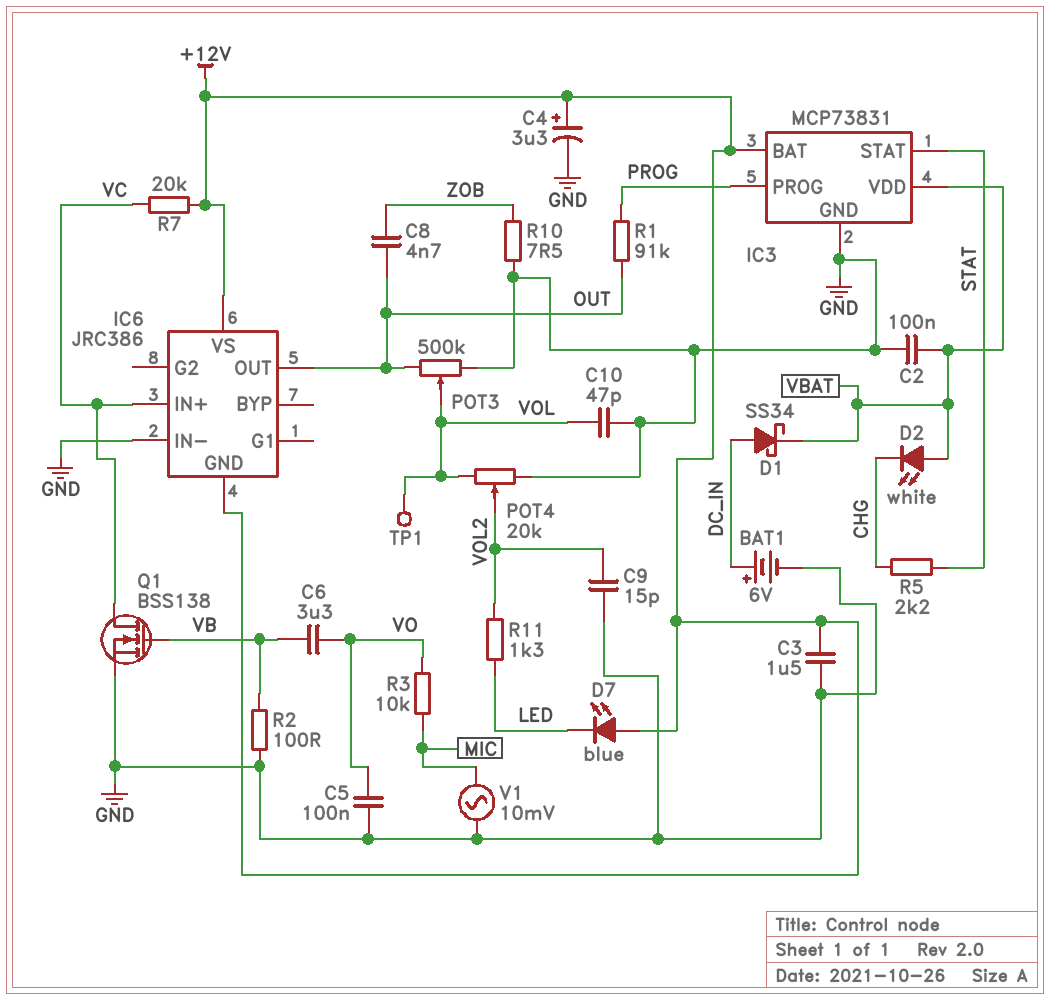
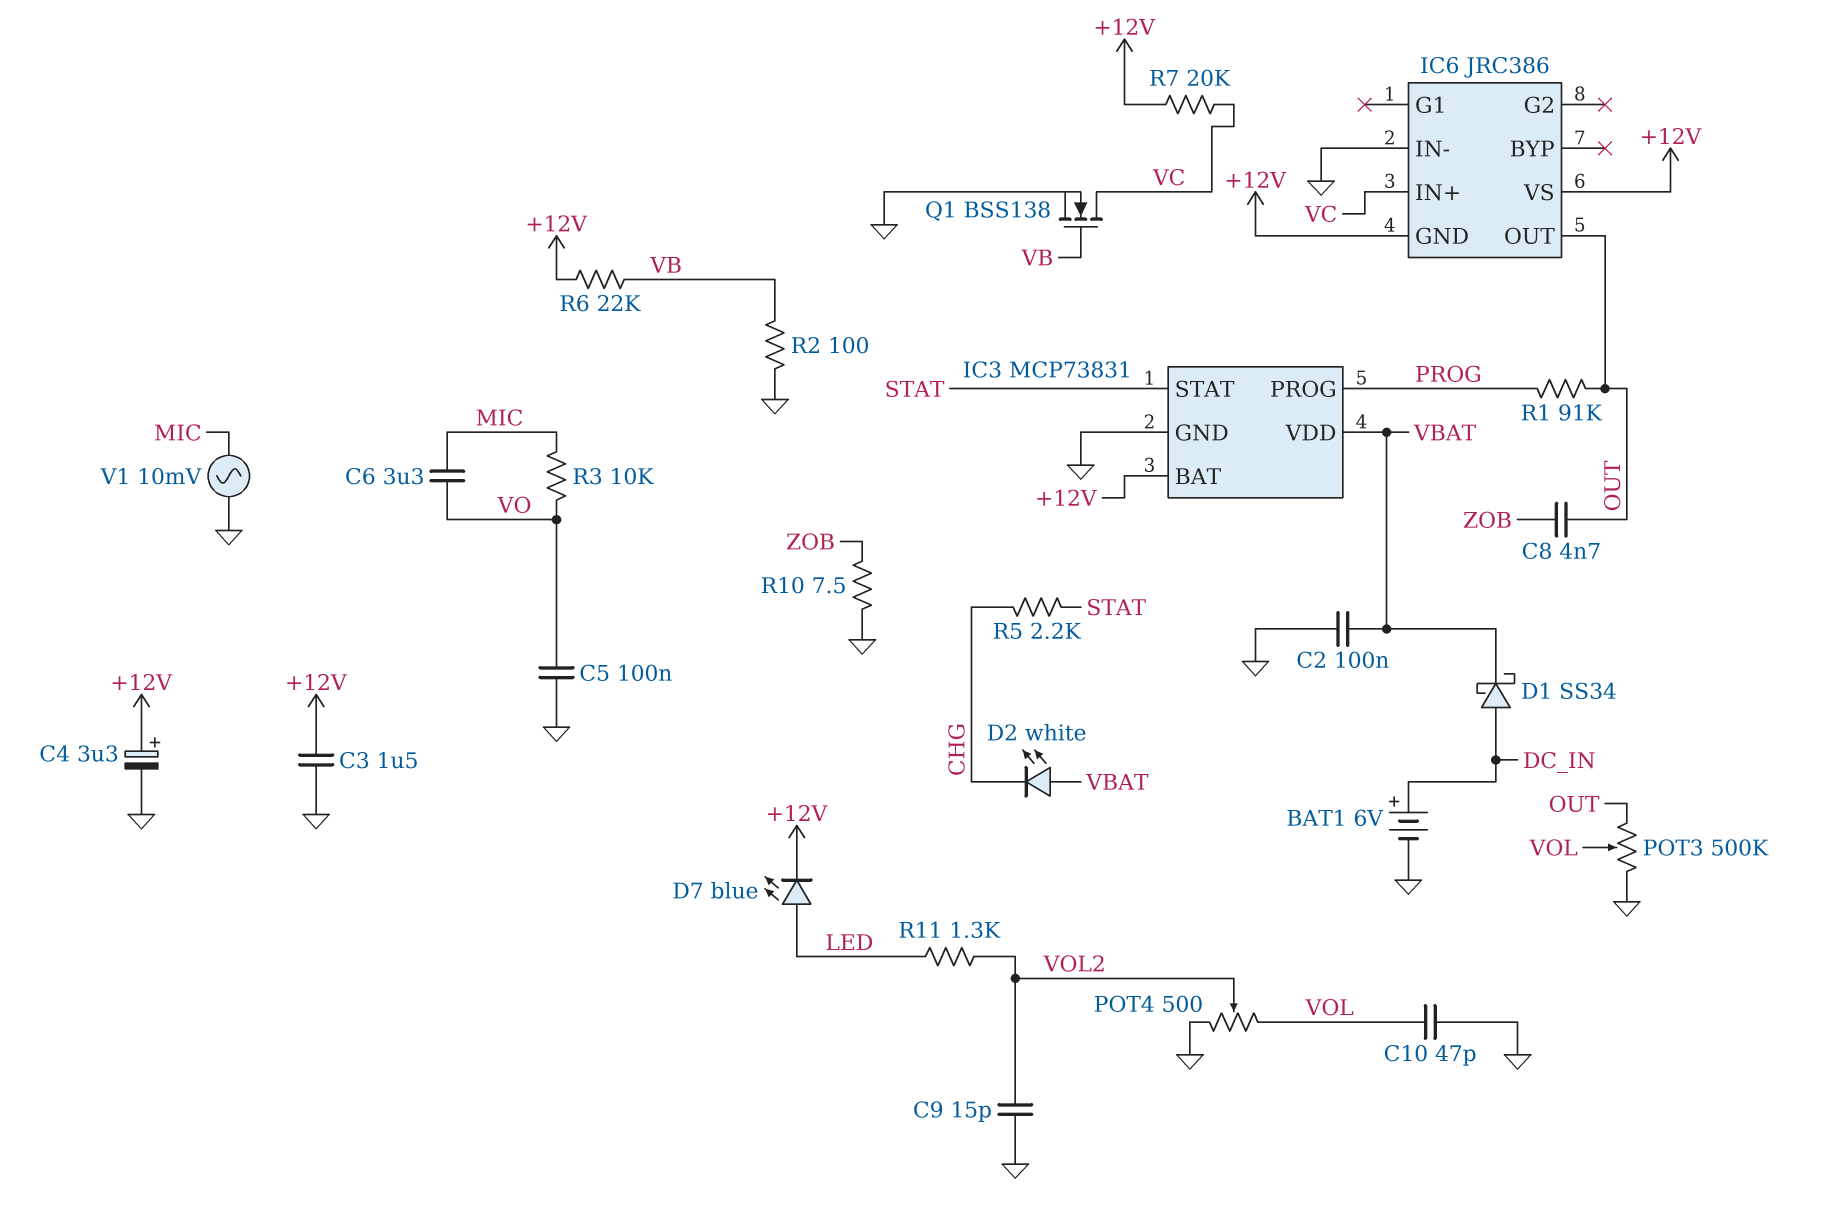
C6: 3.3uF (VB, VO) -> 3.3uF (MIC, VO)
D7: LED blue (A +12V, K LED) -> LED blue (A LED, K +12V)
POT4: 20k (GND, VOL, wiper VOL2) -> 500 (GND, VOL, wiper VOL2)
R6: none -> 22k (+12V, VB)
TP1: test point (VOL) -> none

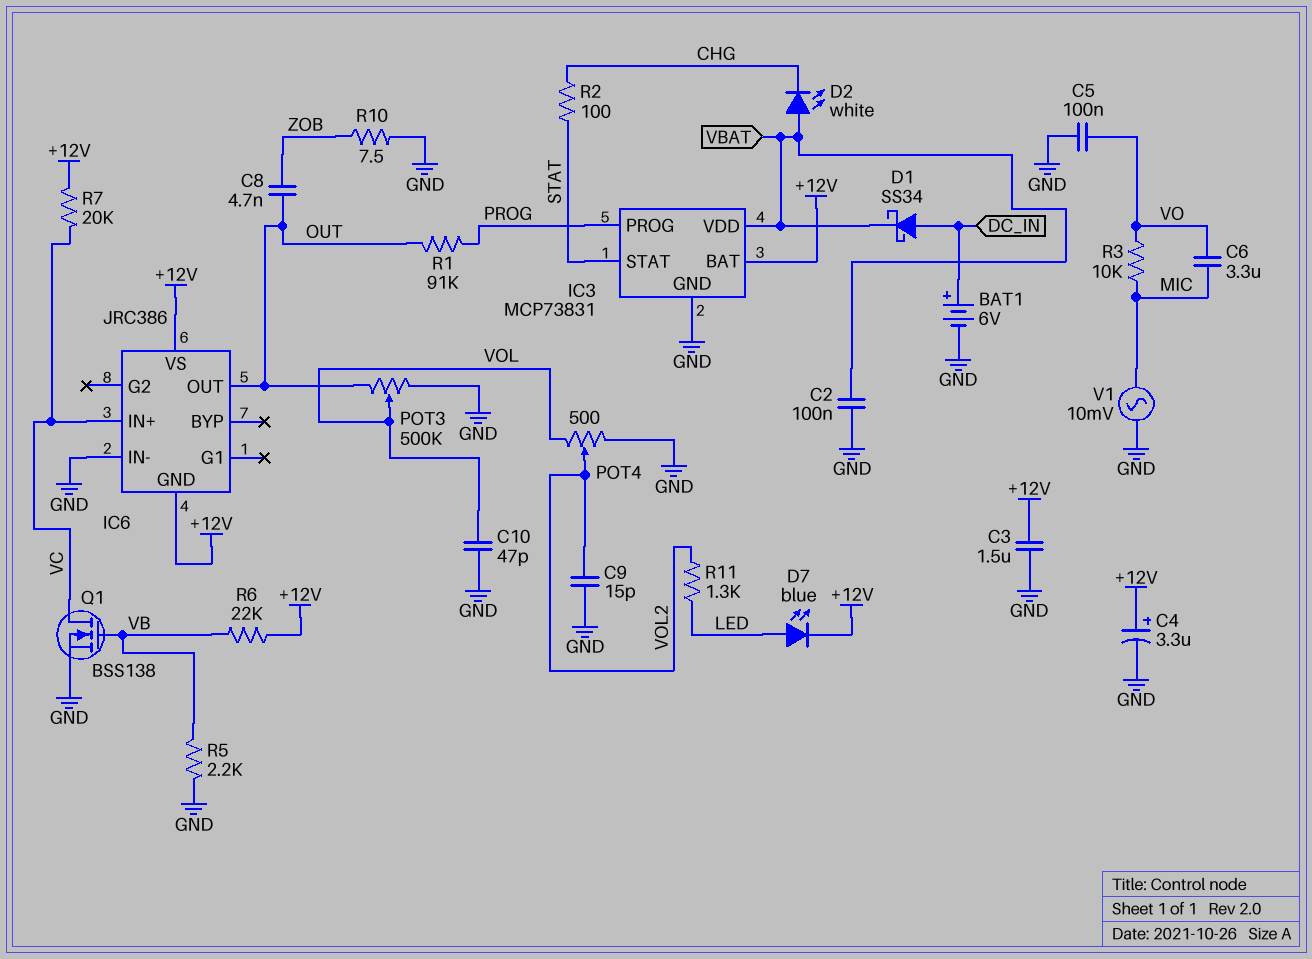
R2: 100 (GND, VB) -> 100 (CHG, STAT)
R5: 2.2k (CHG, STAT) -> 2.2k (GND, VB)

